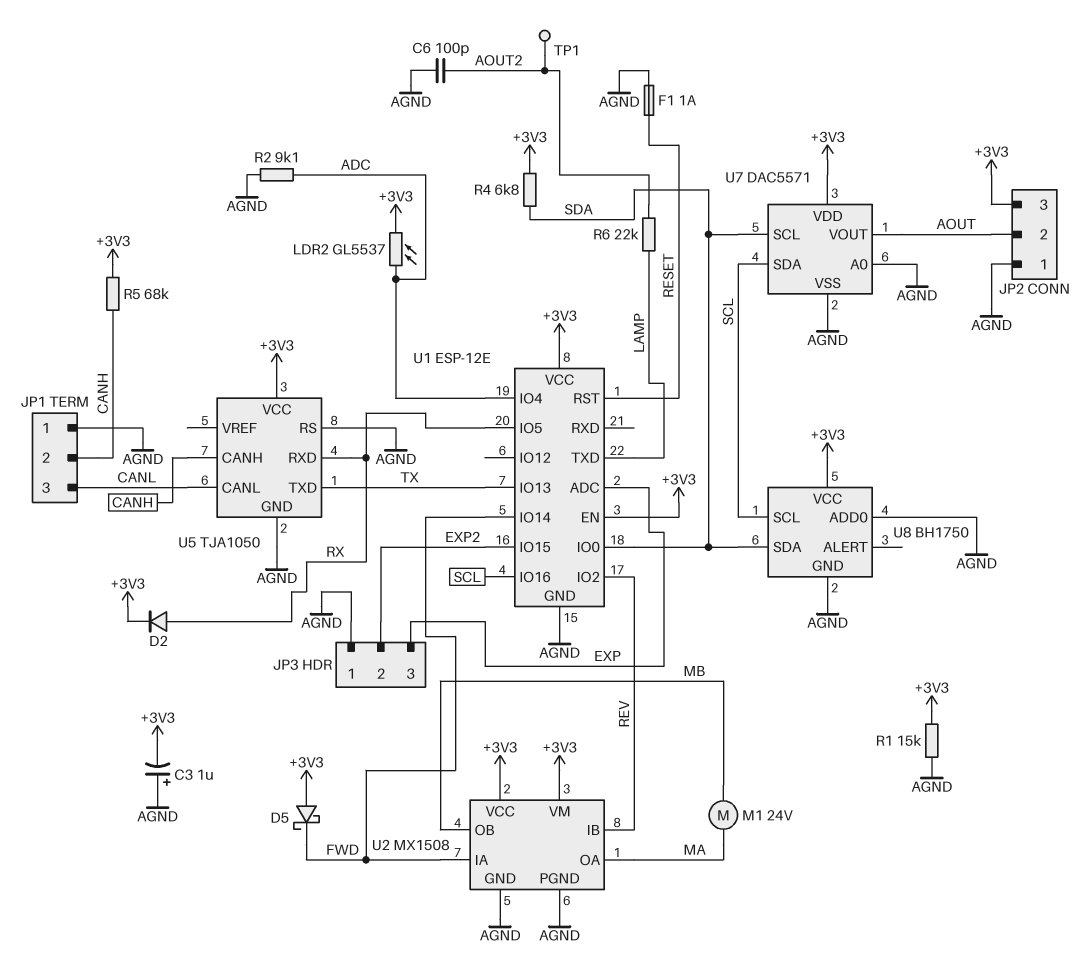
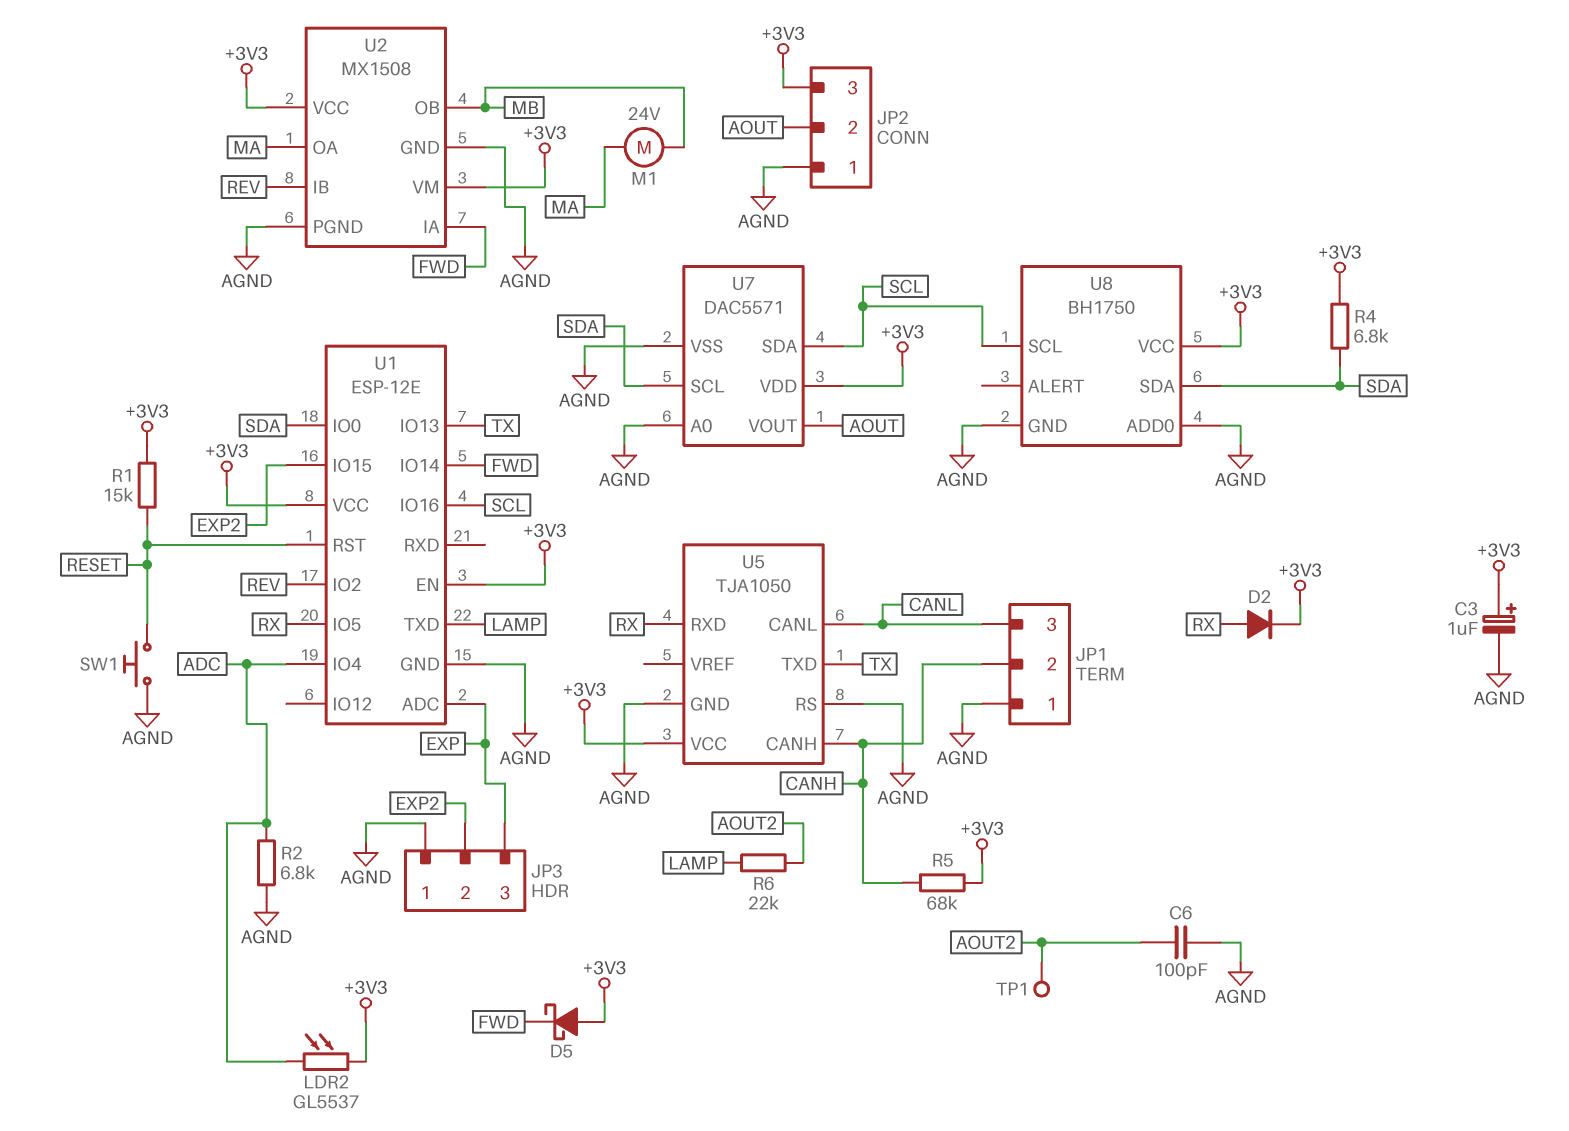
C3: 1uF (plus AGND, minus +3V3) -> 1uF (plus +3V3, minus AGND)
F1: 1A (AGND, RESET) -> none
R1: 15k (+3V3, AGND) -> 15k (+3V3, RESET)
R2: 9.1k (ADC, AGND) -> 6.8k (ADC, AGND)
SW1: none -> button (AGND, RESET)

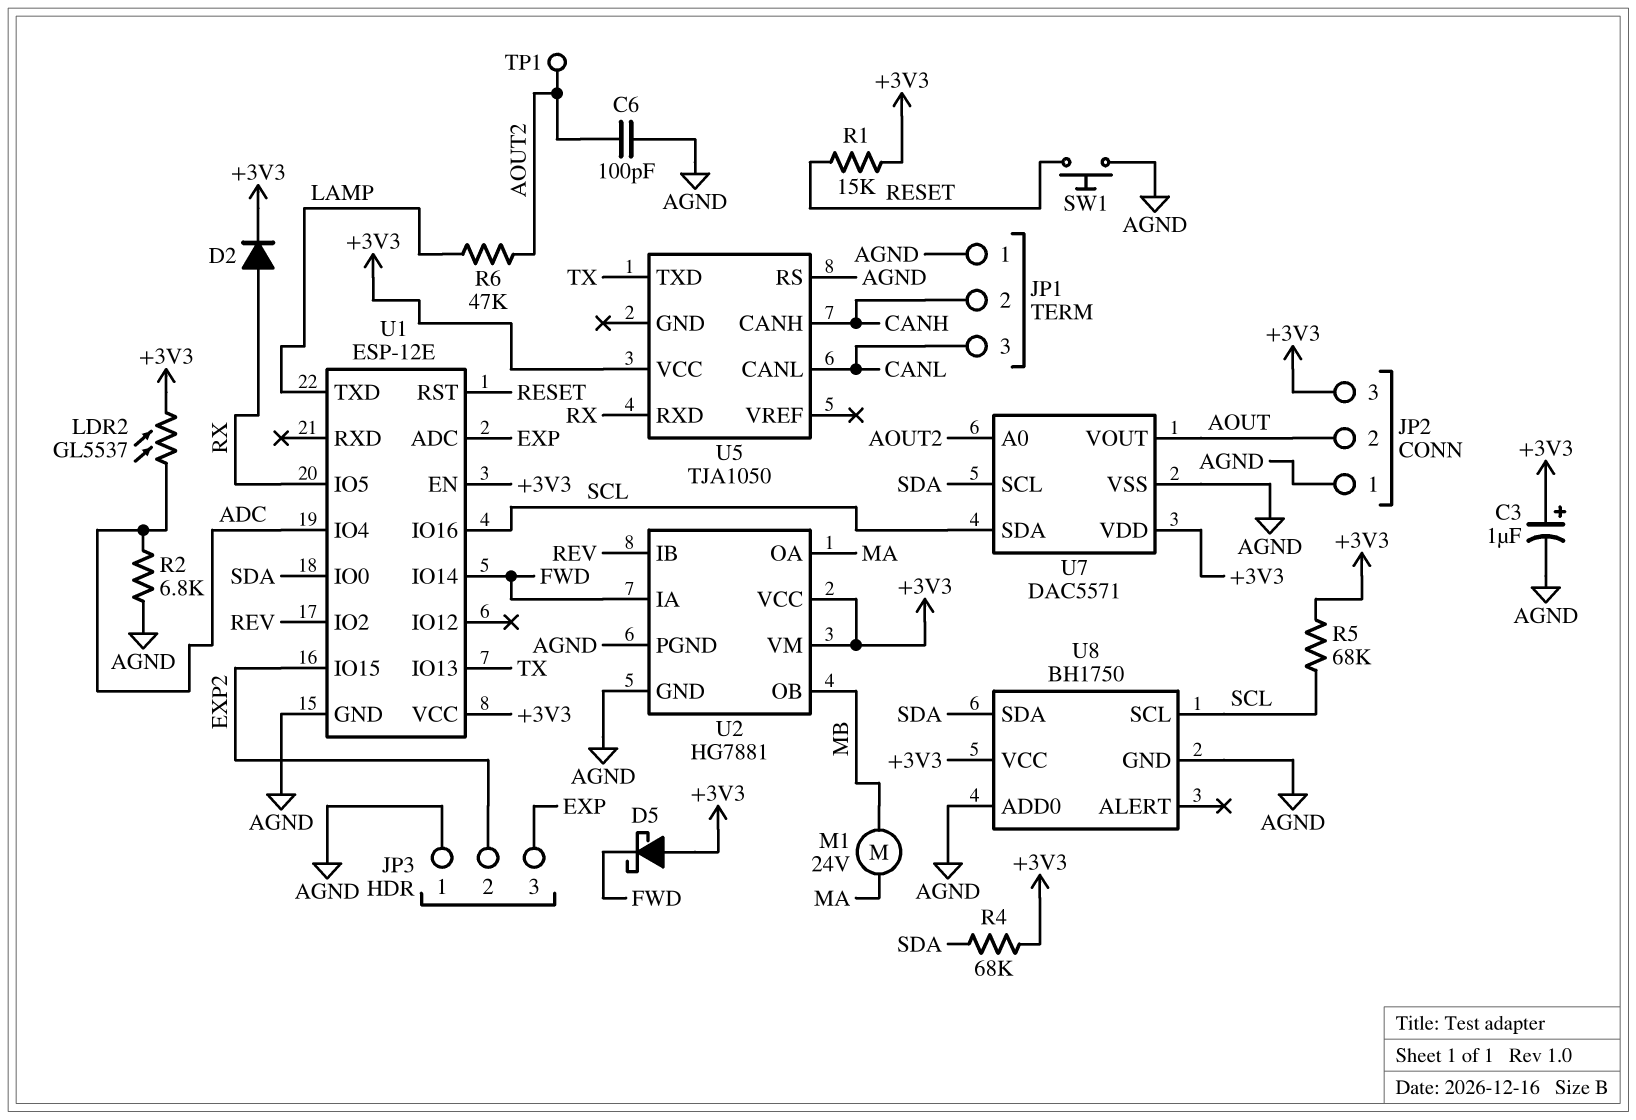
R4: 6.8k (+3V3, SDA) -> 68k (+3V3, SDA)
R5: 68k (+3V3, CANH) -> 68k (+3V3, SCL)
R6: 22k (AOUT2, LAMP) -> 47k (AOUT2, LAMP)
U2: MX1508 -> HG7881
U5 pin GND: AGND -> none
U7 pin A0: AGND -> AOUT2

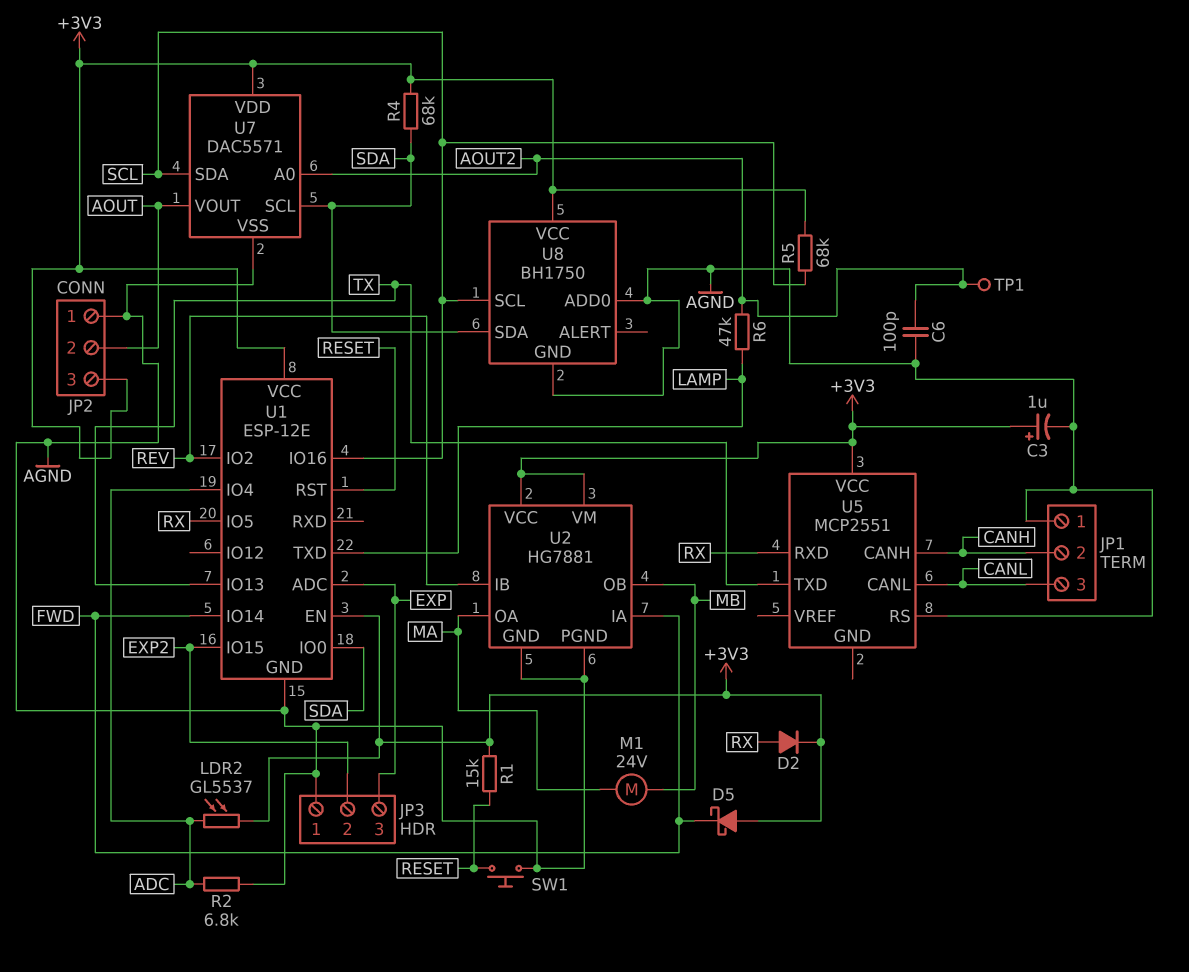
U5: TJA1050 -> MCP2551

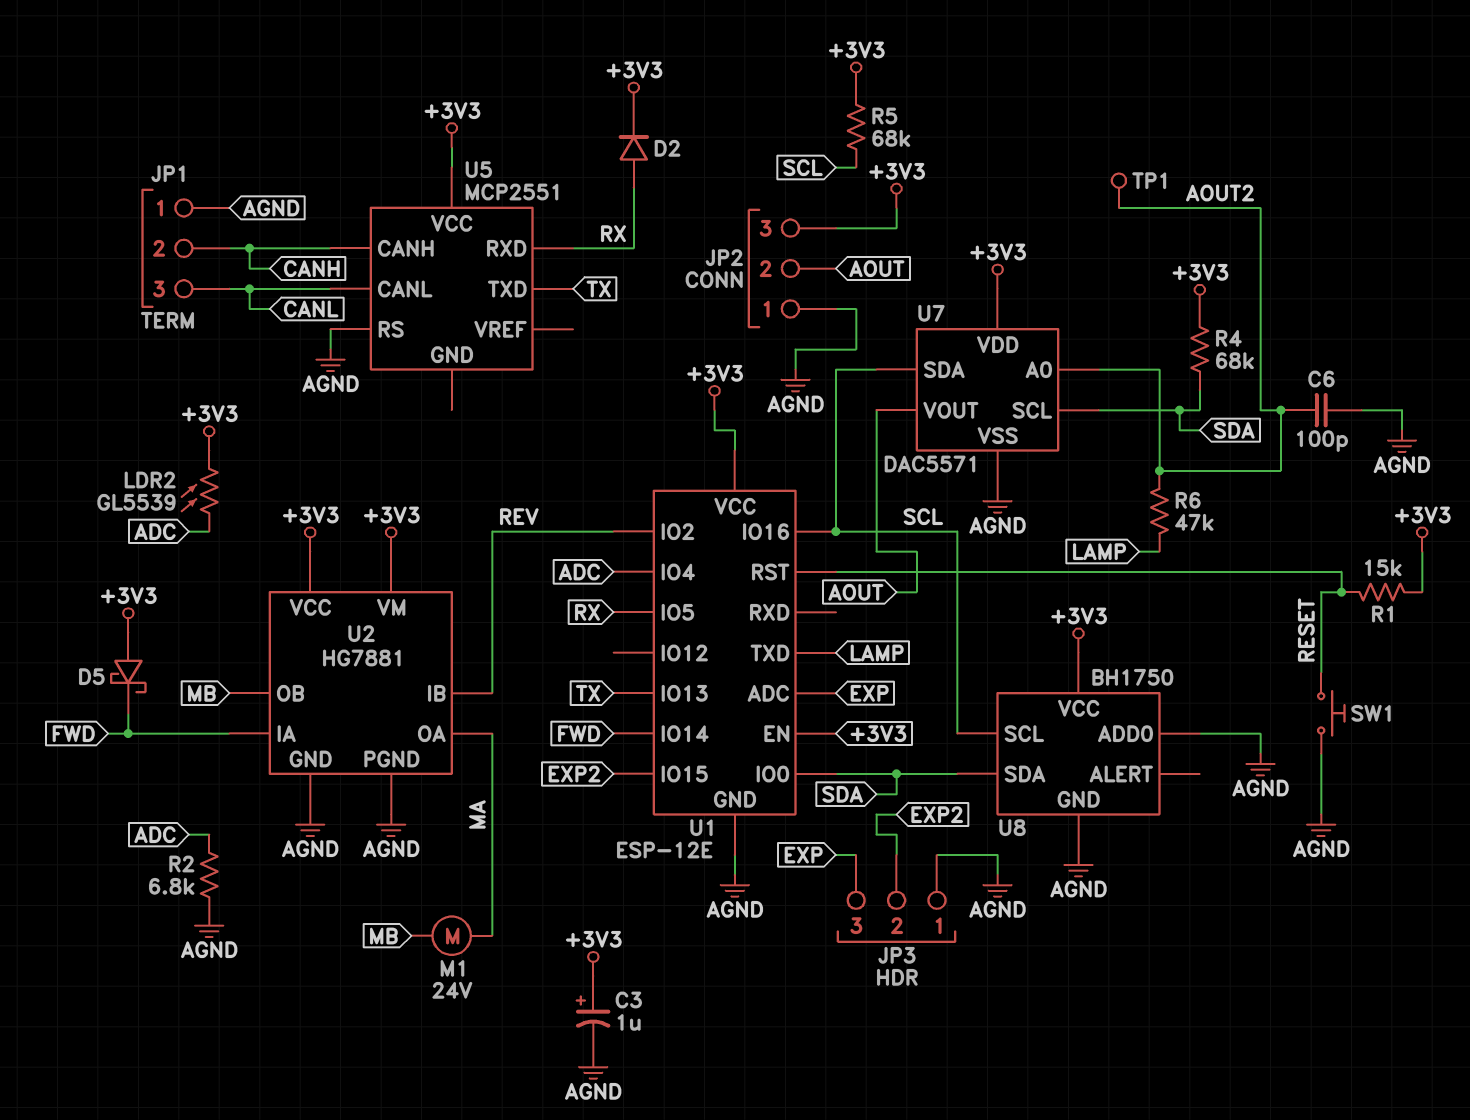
LDR2: GL5537 (+3V3, ADC) -> GL5539 (+3V3, ADC)

